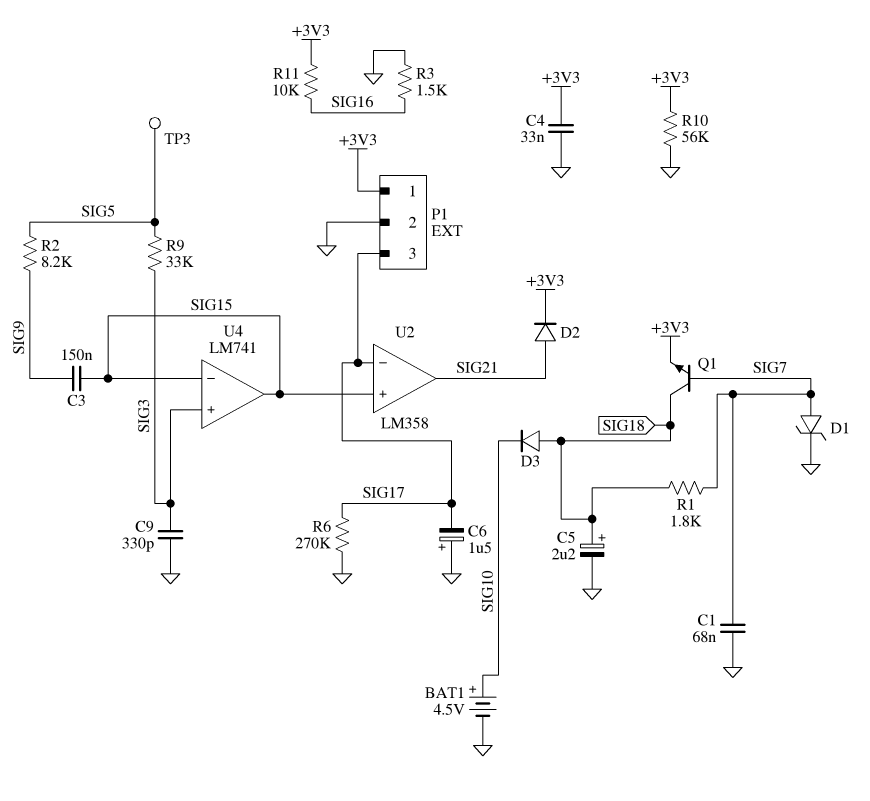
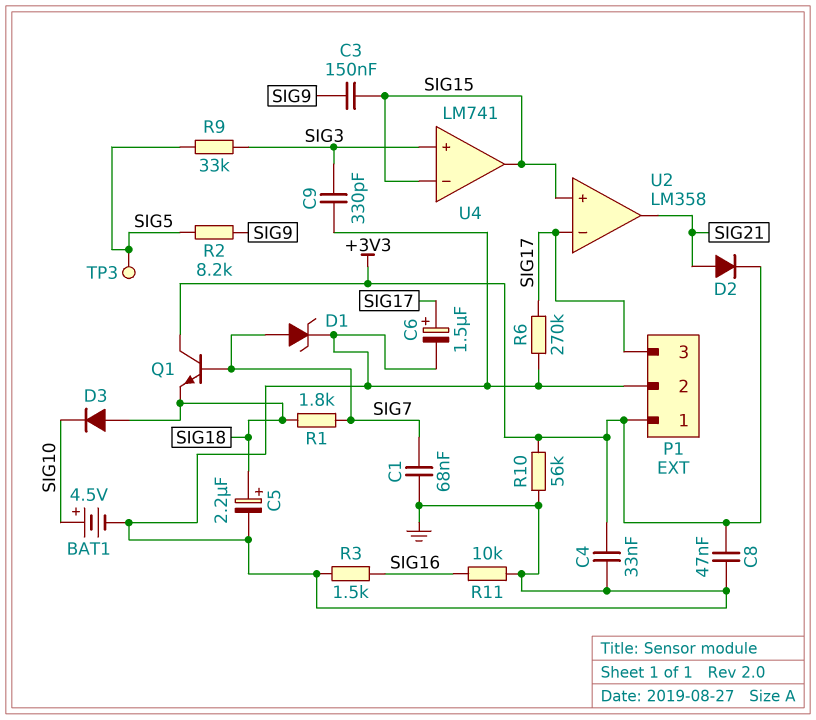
C6: 1.5uF (plus GND, minus SIG17) -> 1.5uF (plus SIG17, minus GND)
C8: none -> 47nF (+3V3, GND)
Q1: NPN (B SIG7, C SIG18, E +3V3) -> NPN (B SIG7, C +3V3, E SIG18)
R11: 10k (+3V3, SIG16) -> 10k (GND, SIG16)

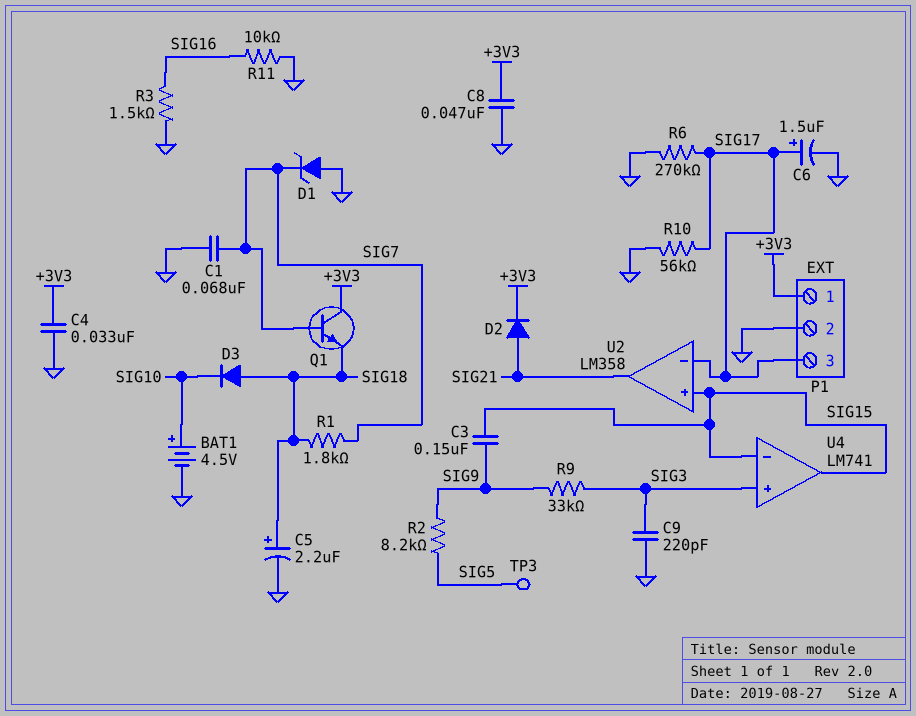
C9: 330pF (GND, SIG3) -> 220pF (GND, SIG3)
D1: zener (A SIG7, K GND) -> zener (A GND, K SIG7)
R9: 33k (SIG3, SIG5) -> 33k (SIG3, SIG9)
R10: 56k (+3V3, GND) -> 56k (GND, SIG17)

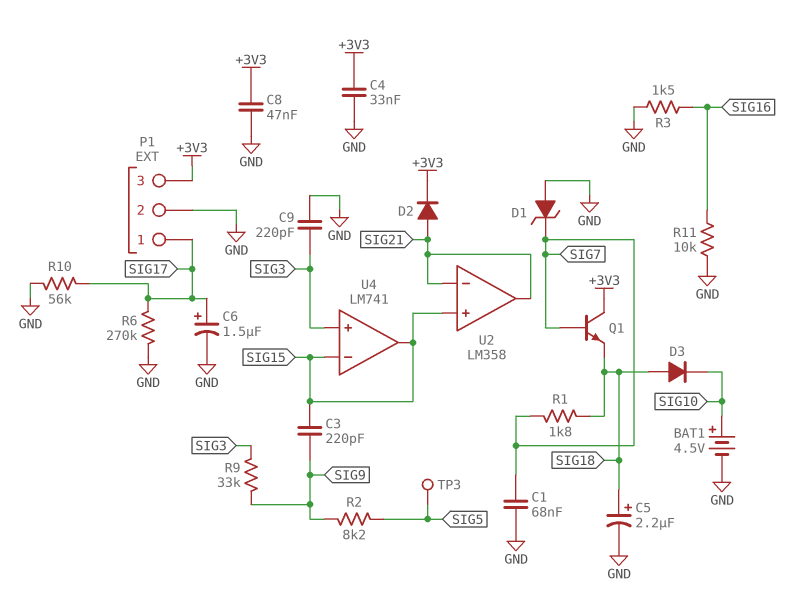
C3: 150nF (SIG9, SIG15) -> 220pF (SIG9, SIG15)
P1 pin 1: +3V3 -> SIG17
P1 pin 3: SIG17 -> +3V3
U2 pin in-: SIG17 -> SIG21

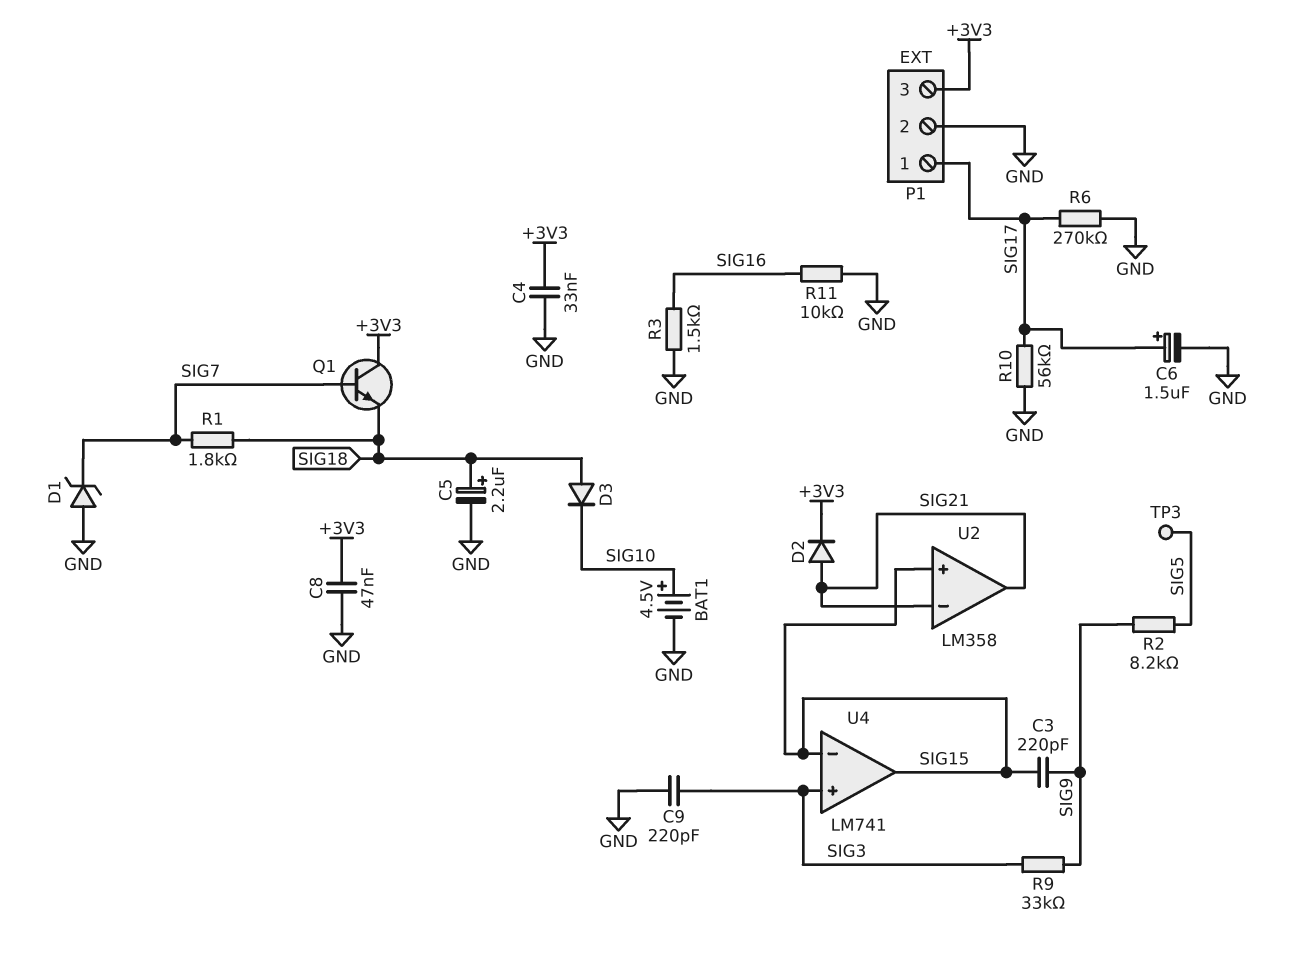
C1: 68nF (GND, SIG7) -> none

